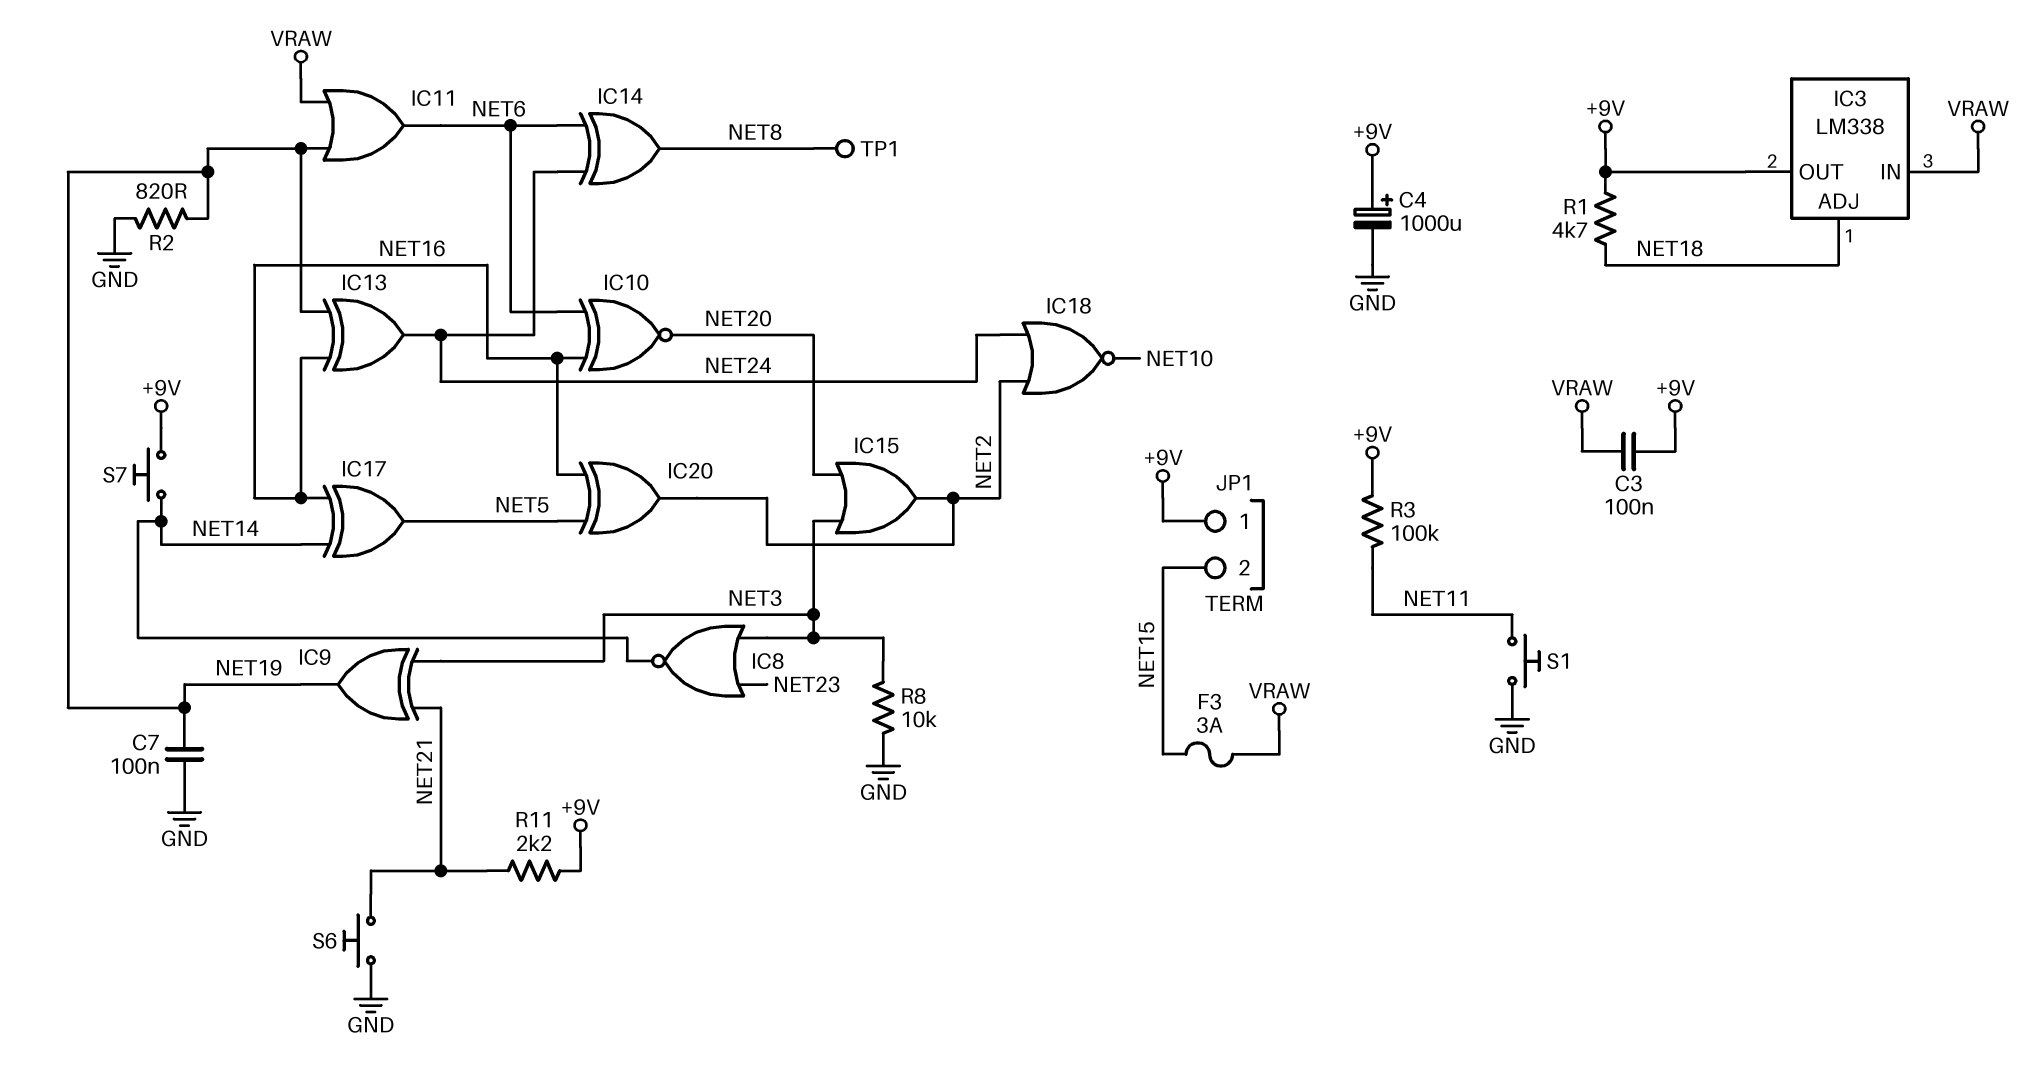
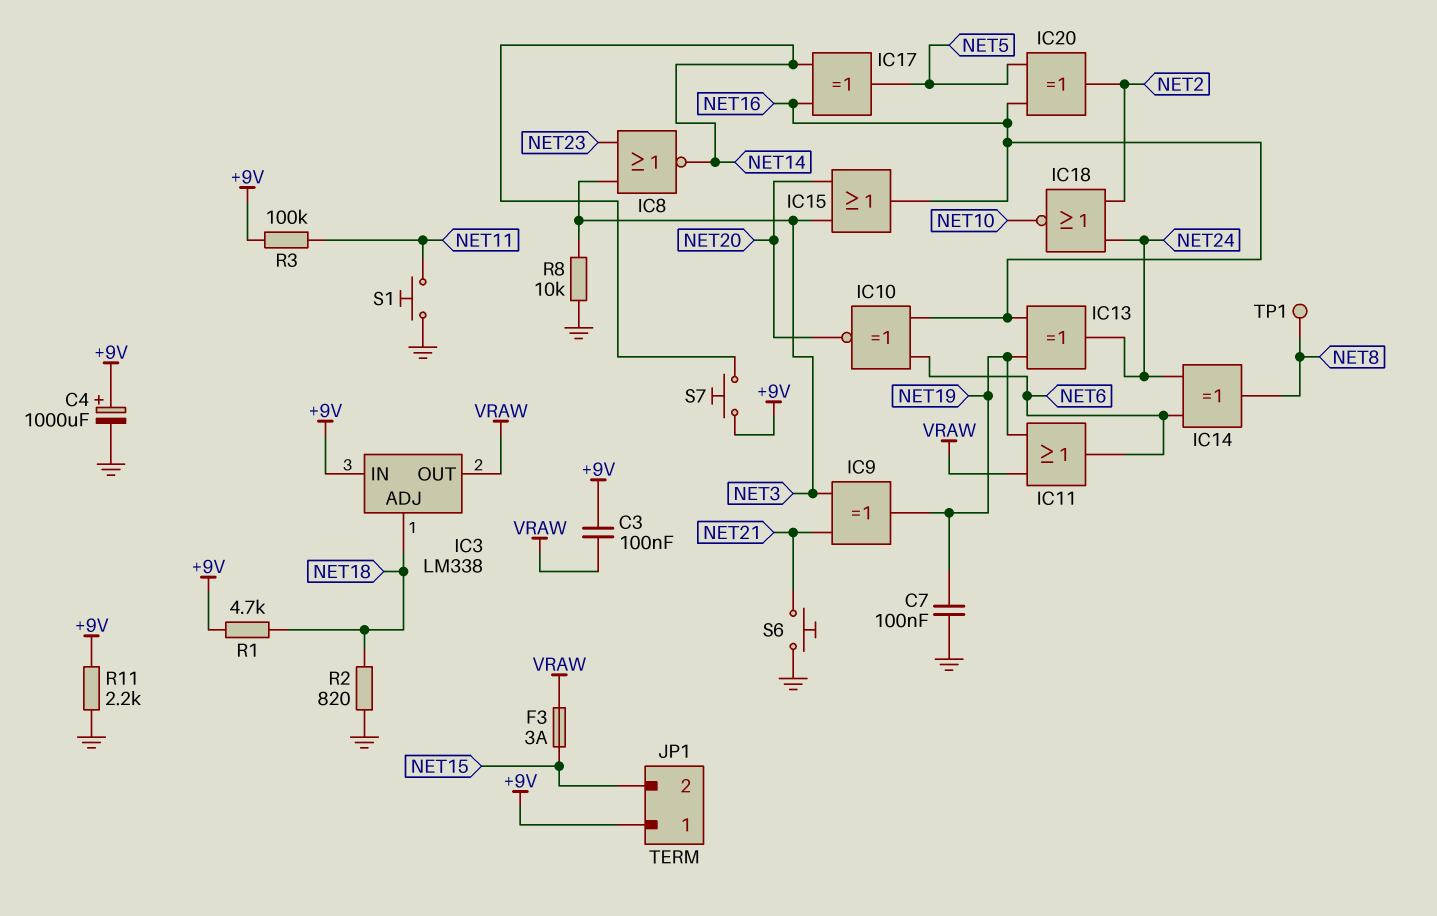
IC3 pin IN: VRAW -> +9V
IC3 pin OUT: +9V -> VRAW
IC15: OR (in NET3, in NET20, out NET2) -> OR (in NET3, in NET20, out NET16)
R2: 820 (GND, NET19) -> 820 (GND, NET18)
R11: 2.2k (+9V, NET21) -> 2.2k (+9V, GND)

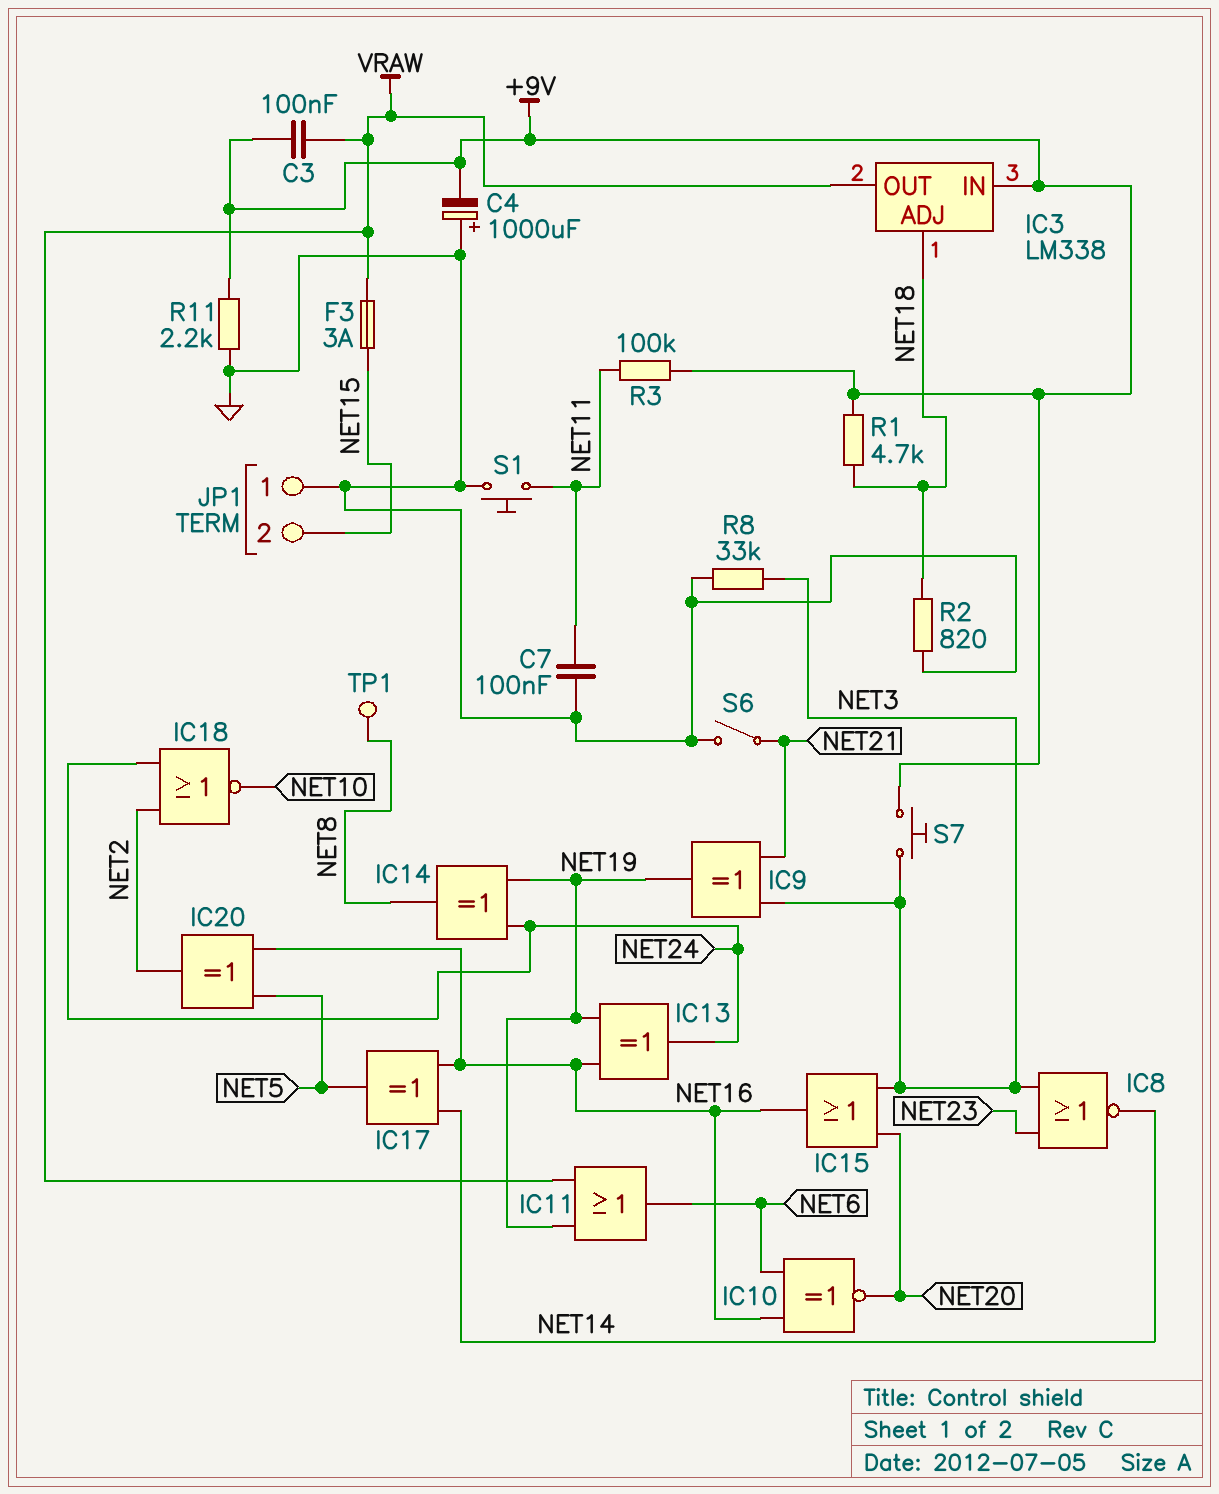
C4: 1000uF (plus +9V, minus GND) -> 1000uF (plus GND, minus +9V)
C7: 100nF (GND, NET19) -> 100nF (GND, NET11)
IC14: XOR (in NET6, in NET24, out NET8) -> XOR (in NET19, in NET24, out NET8)
JP1 pin 1: +9V -> GND
R8: 10k (GND, NET3) -> 33k (GND, NET3)
S6: button (GND, NET21) -> switch (GND, NET21)
S7: button (+9V, NET14) -> button (+9V, NET3)

